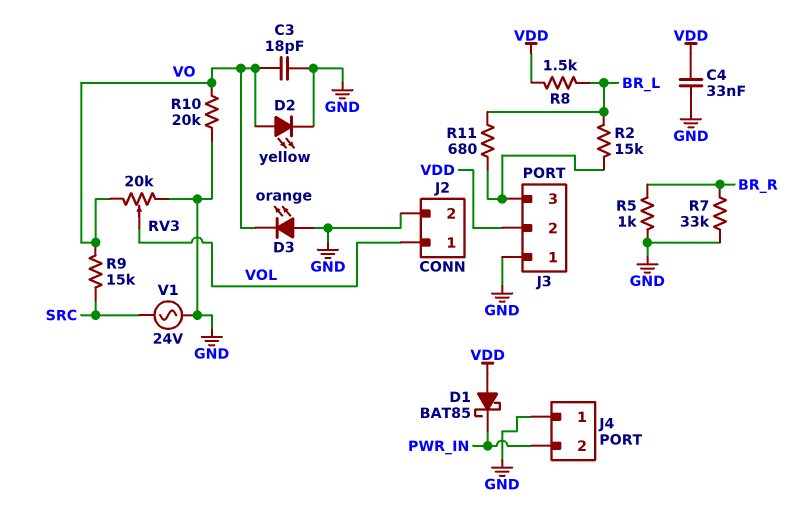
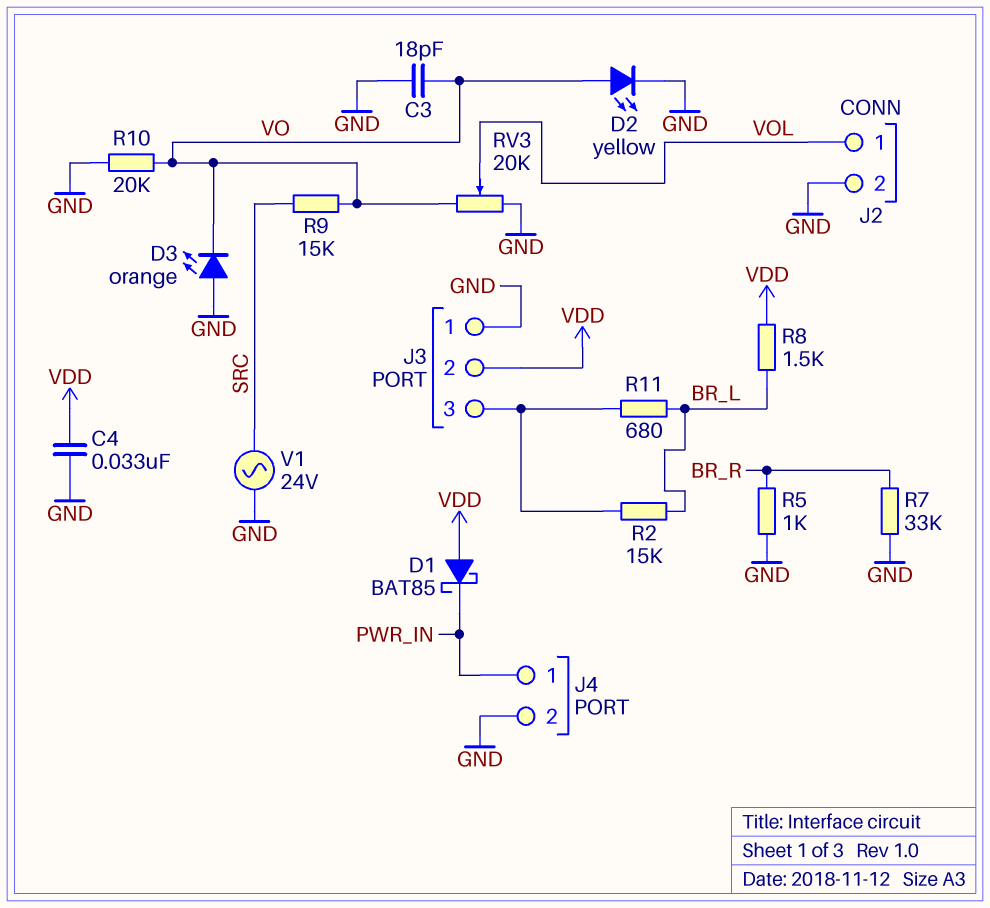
J4 pin 1: GND -> PWR_IN
J4 pin 2: PWR_IN -> GND

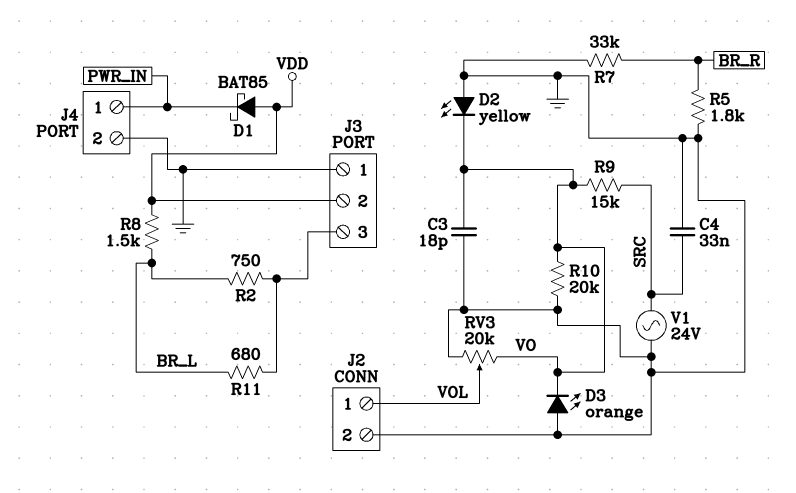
C4: 33nF (GND, VDD) -> 33nF (GND, SRC)
D2: LED yellow (A VO, K GND) -> LED yellow (A GND, K VO)
R2: 15k (BR_L, J3/3) -> 750 (BR_L, J3/3)
R5: 1k (BR_R, GND) -> 1.8k (BR_R, GND)

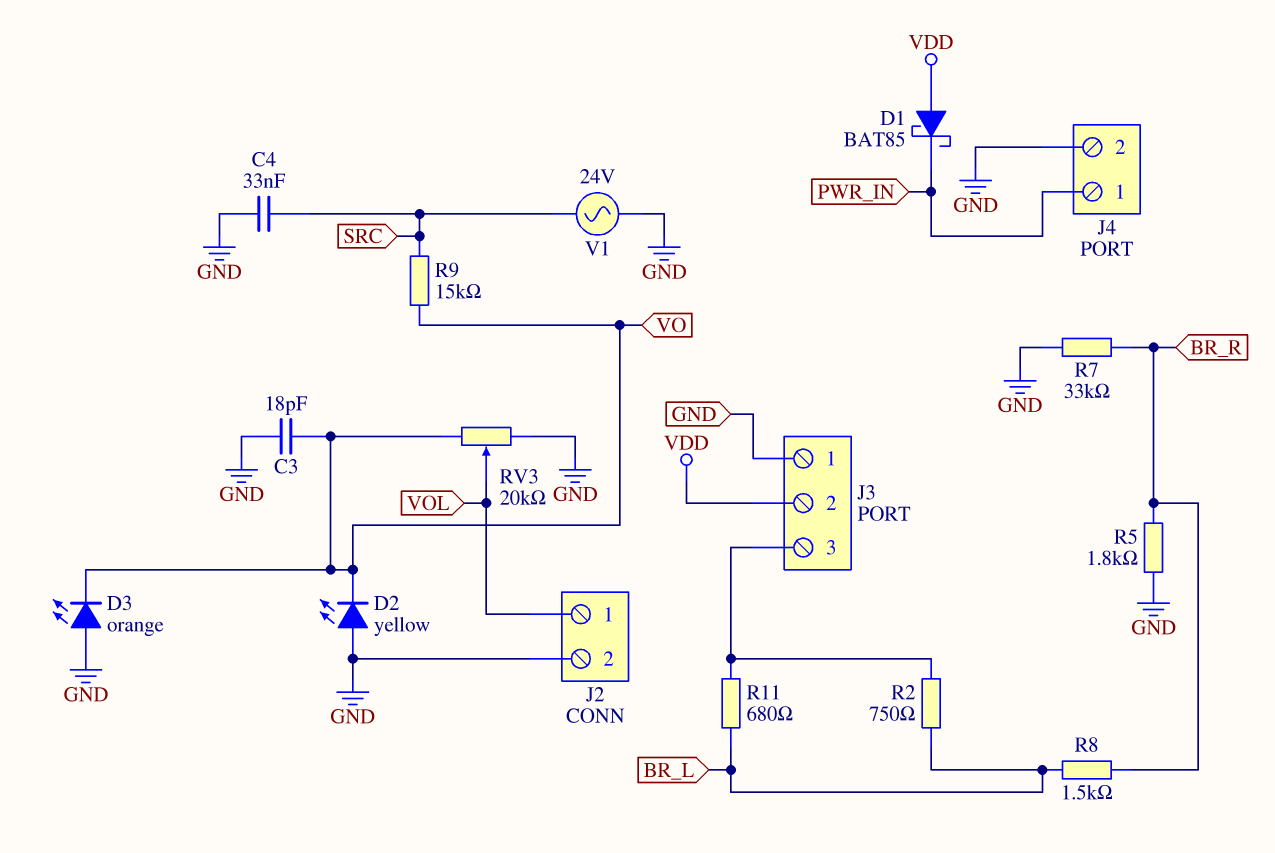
R8: 1.5k (BR_L, VDD) -> 1.5k (BR_L, BR_R)
R10: 20k (GND, VO) -> none

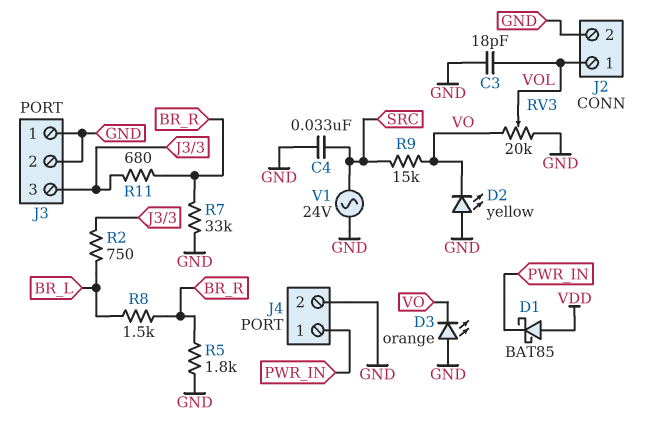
C3: 18pF (GND, VO) -> 18pF (GND, VOL)
J3 pin 2: VDD -> GND
R11: 680 (BR_L, J3/3) -> 680 (BR_R, J3/3)

